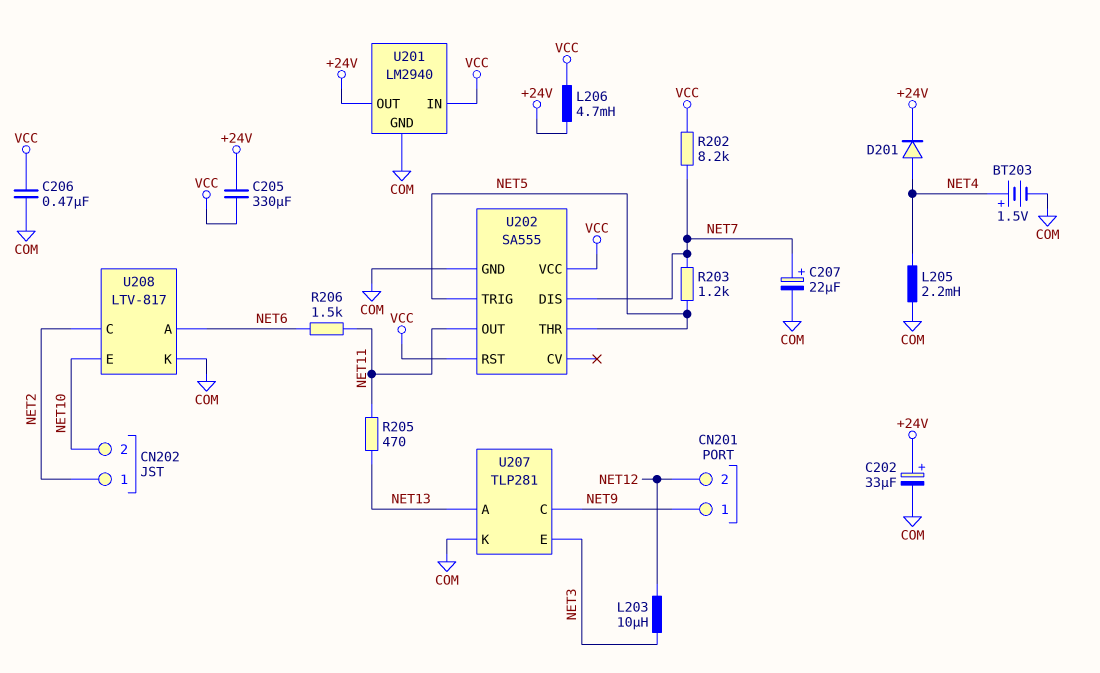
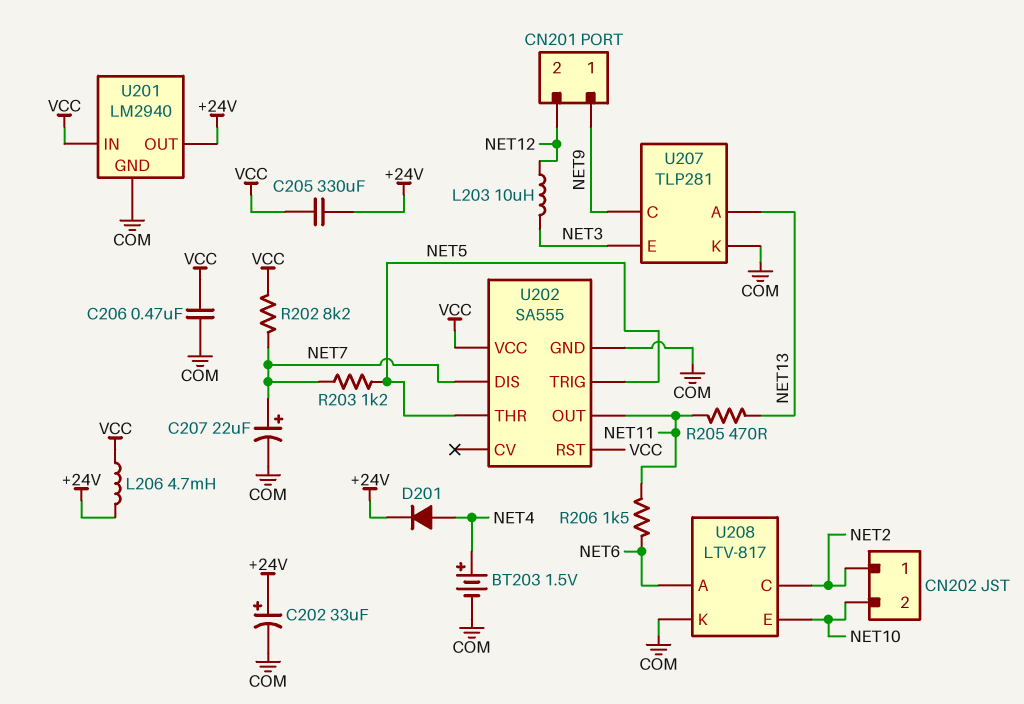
L205: 2.2mH (COM, NET4) -> none

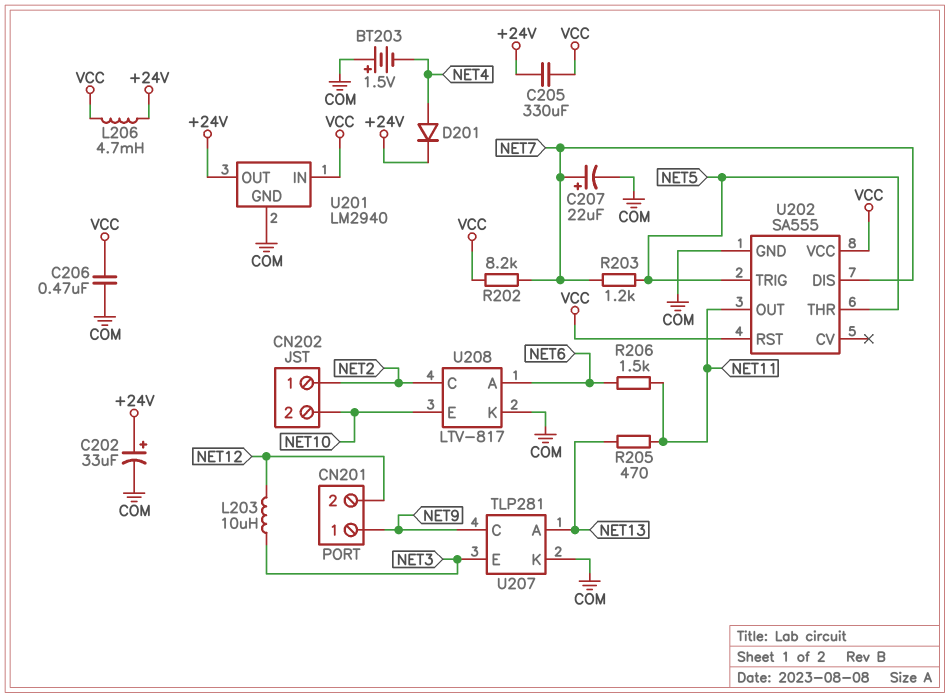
BT203: 1.5V (plus NET4, minus COM) -> 1.5V (plus COM, minus NET4)

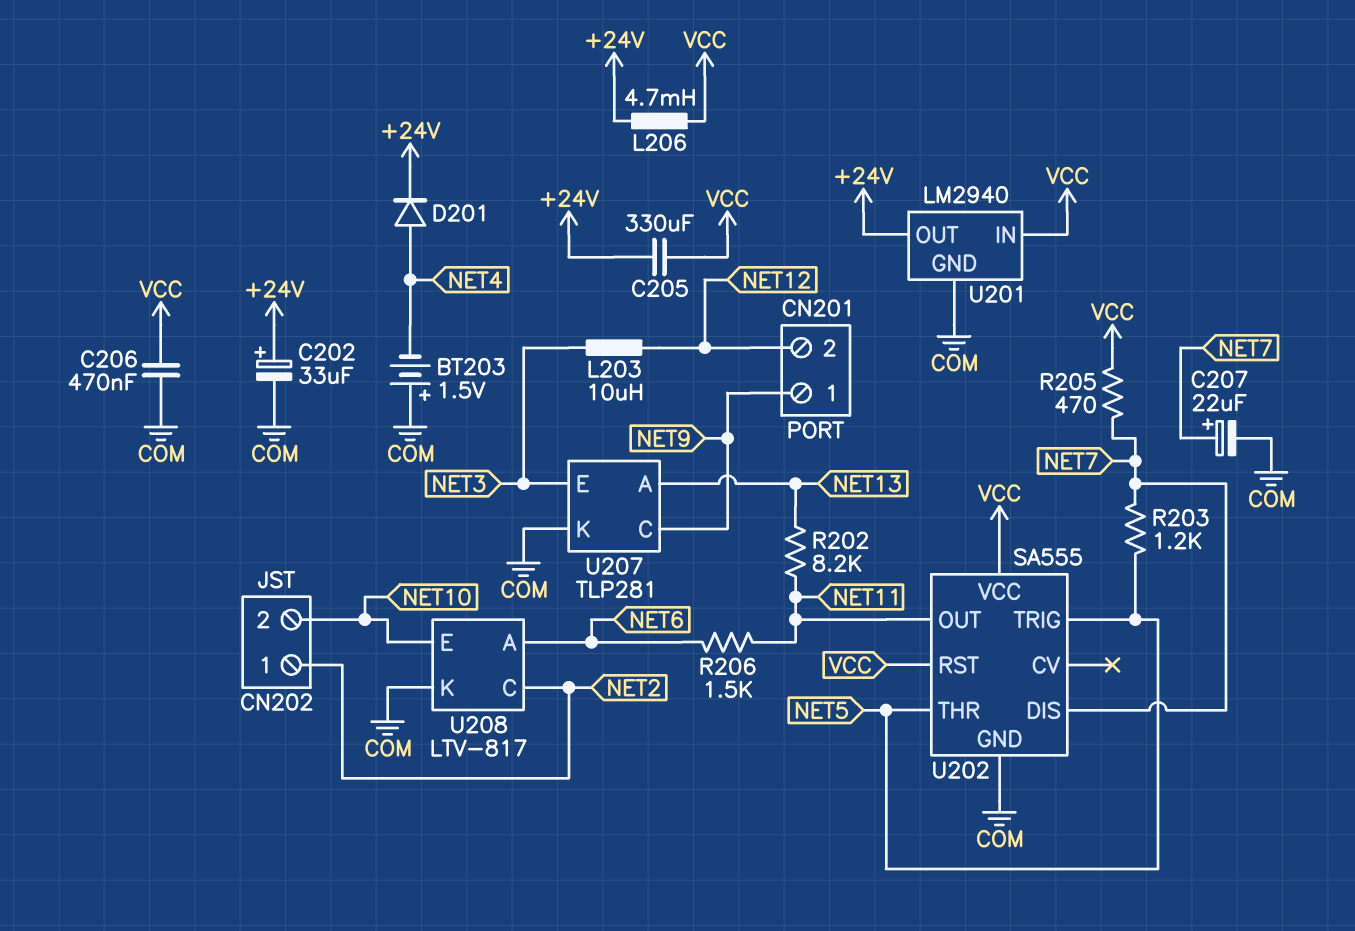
R202: 8.2k (NET7, VCC) -> 8.2k (NET11, NET13)
R205: 470 (NET11, NET13) -> 470 (NET7, VCC)

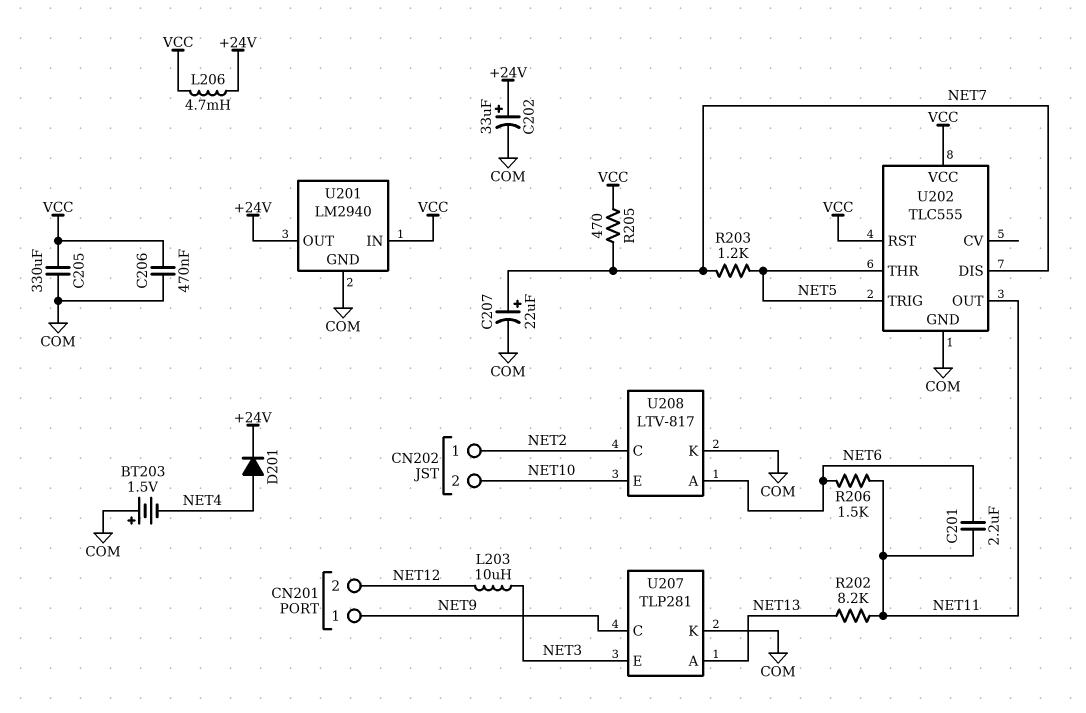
C201: none -> 2.2uF (NET6, NET11)
C205: 330uF (+24V, VCC) -> 330uF (COM, VCC)
U202: SA555 -> TLC555

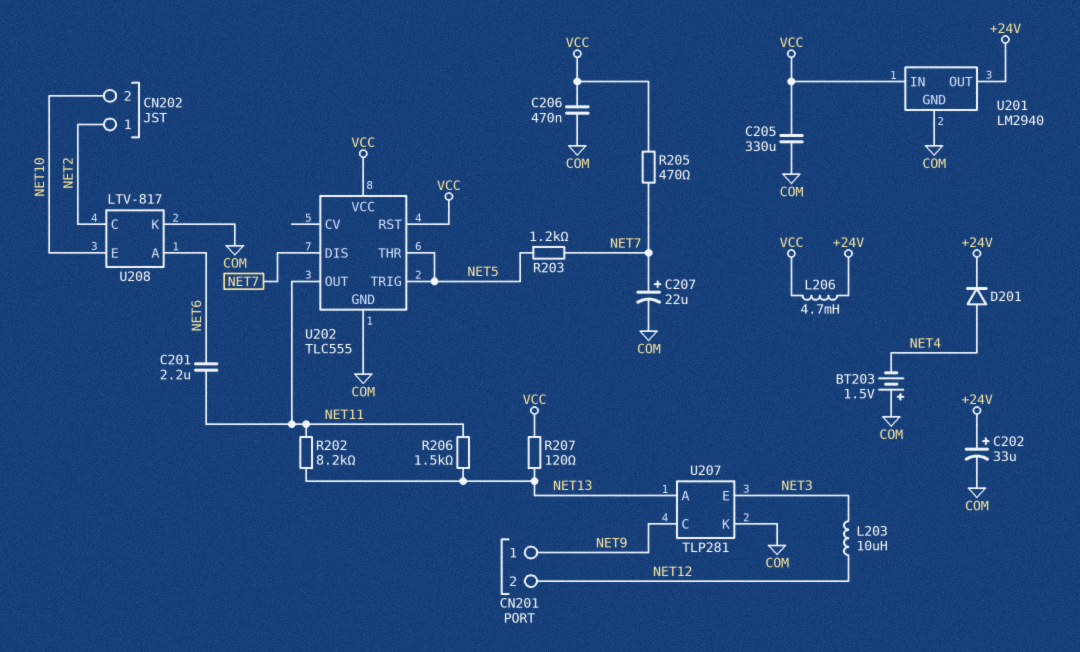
R206: 1.5k (NET6, NET11) -> 1.5k (NET11, NET13)
R207: none -> 120 (NET13, VCC)

